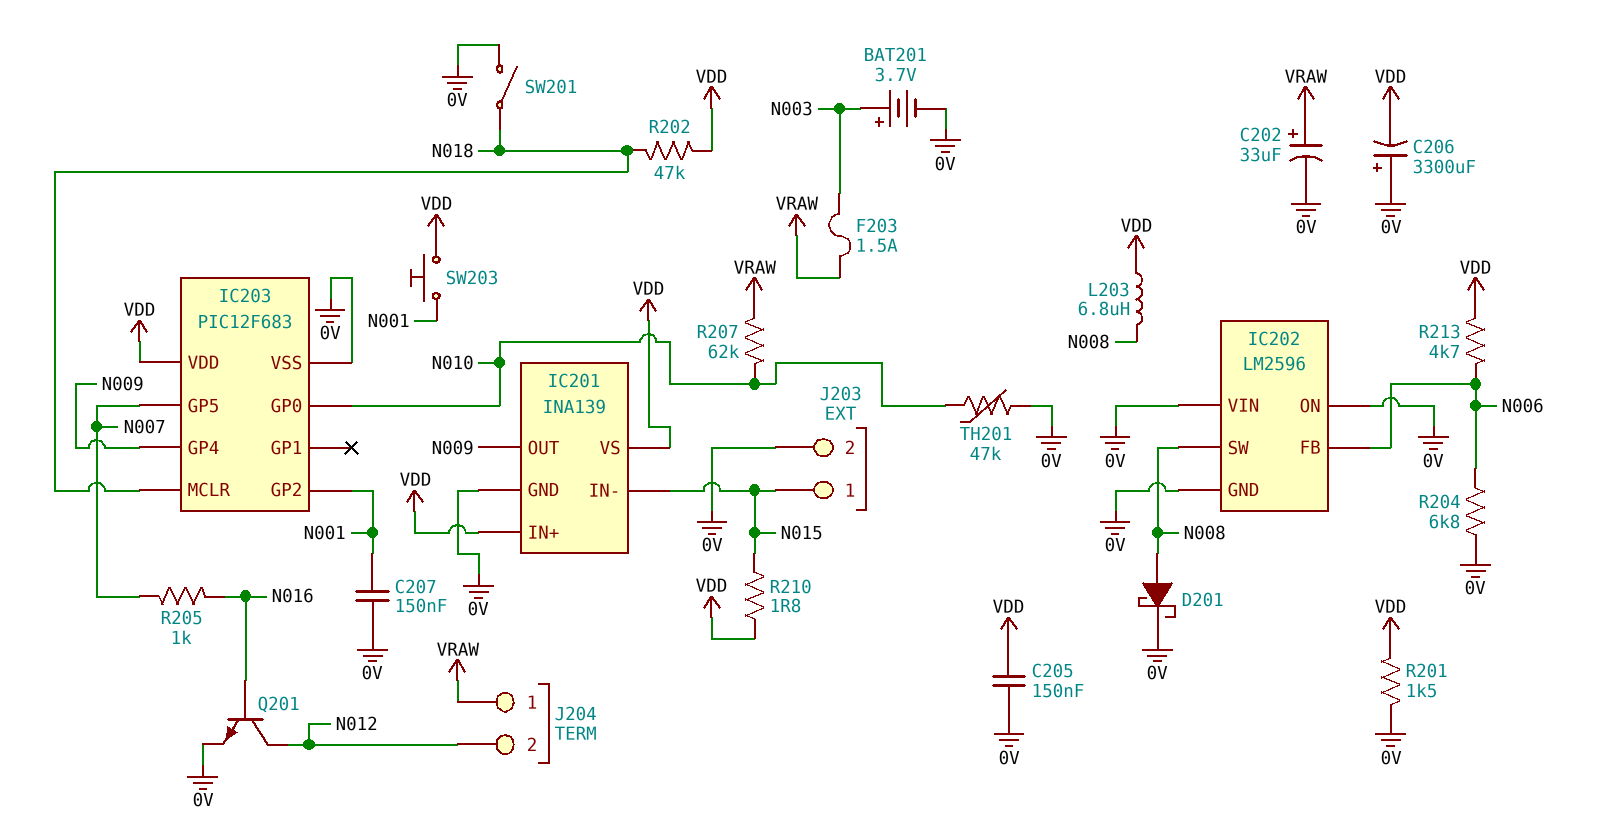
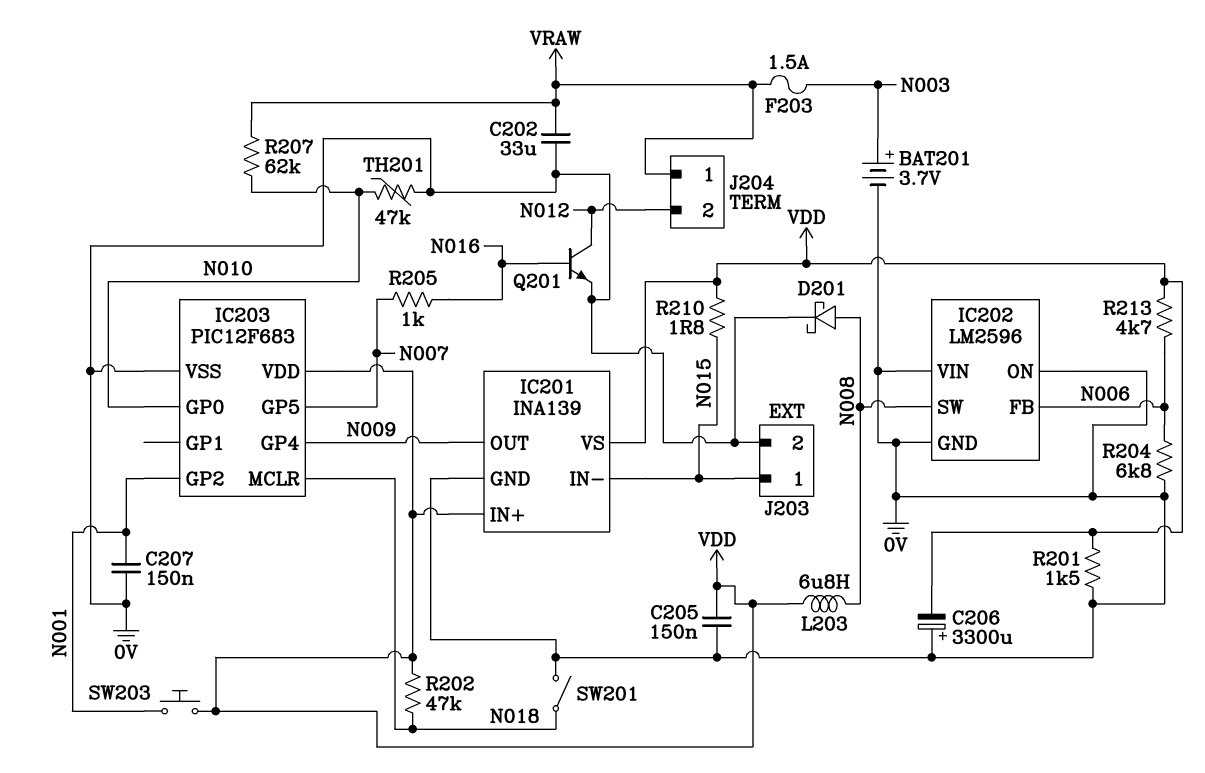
C202: 33uF (plus VRAW, minus 0V) -> 33uF (0V, VRAW)

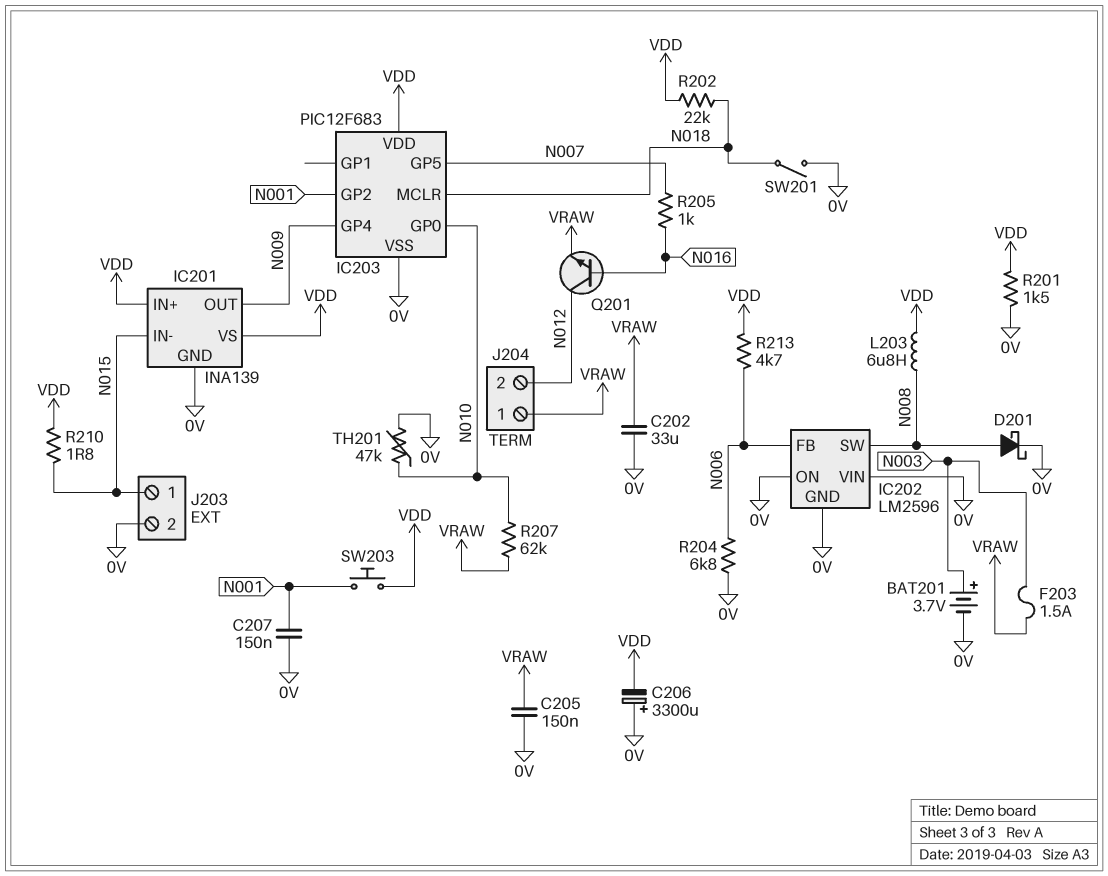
C205: 150nF (0V, VDD) -> 150nF (0V, VRAW)
Q201: NPN (B N016, C N012, E 0V) -> NPN (B N016, C N012, E VRAW)
R202: 47k (N018, VDD) -> 22k (N018, VDD)

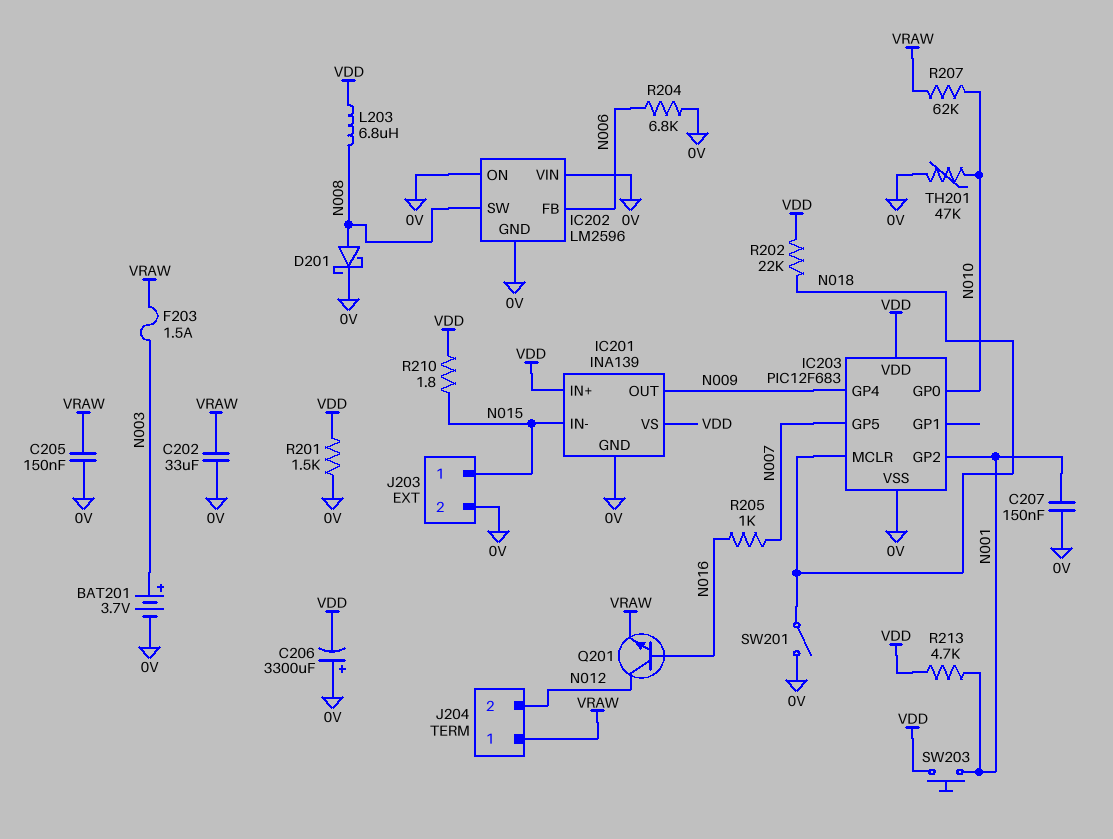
R213: 4.7k (N006, VDD) -> 4.7k (N001, VDD)

